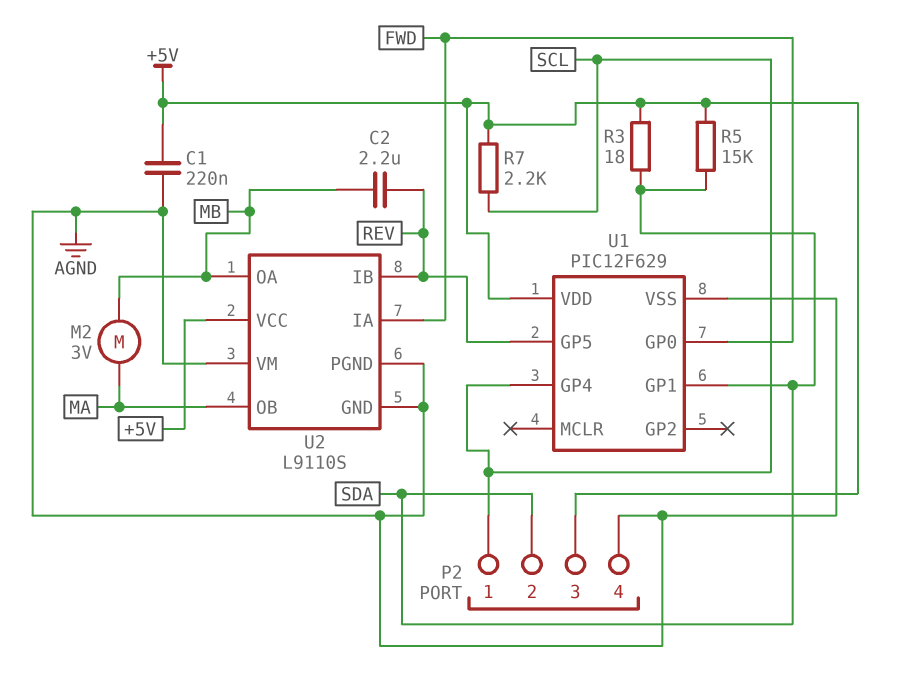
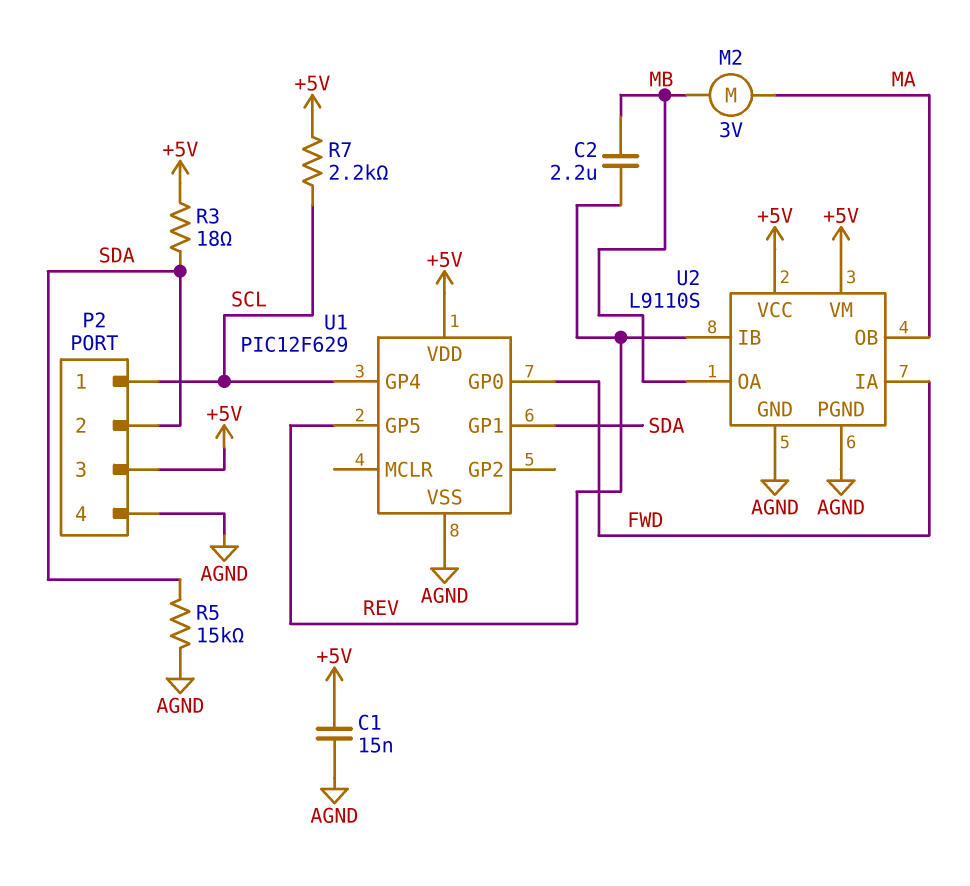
C1: 220nF (+5V, AGND) -> 15nF (+5V, AGND)
R5: 15k (+5V, SDA) -> 15k (AGND, SDA)
U2 pin VM: AGND -> +5V

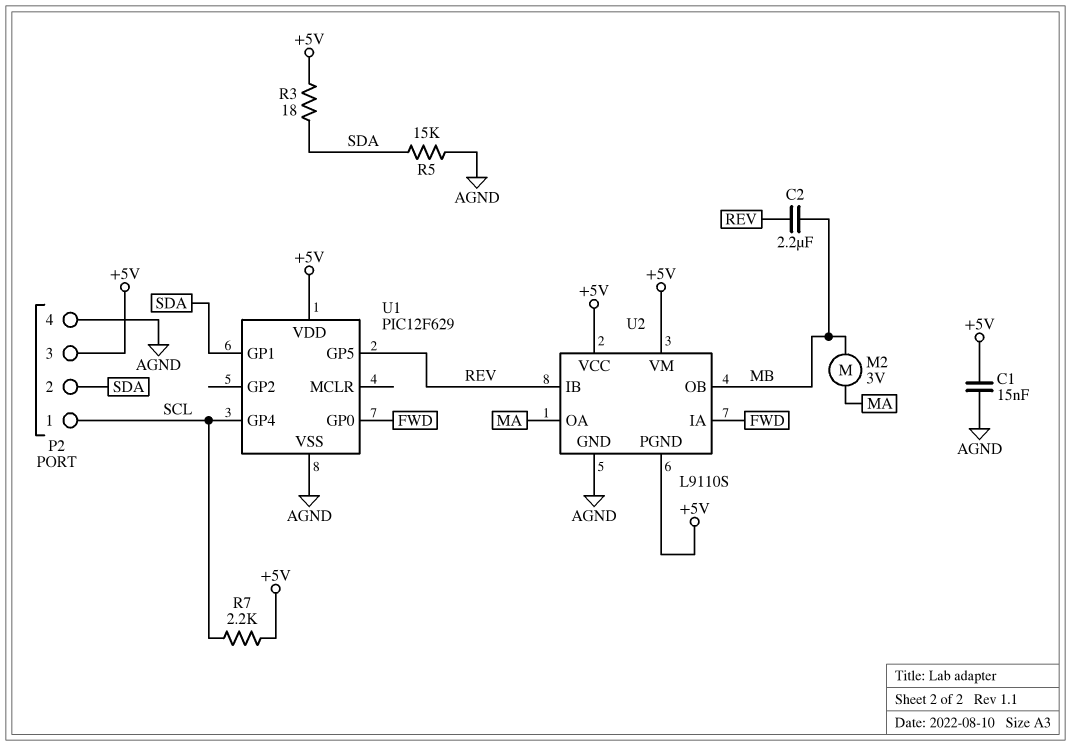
U2 pin OA: MB -> MA
U2 pin OB: MA -> MB
U2 pin PGND: AGND -> +5V

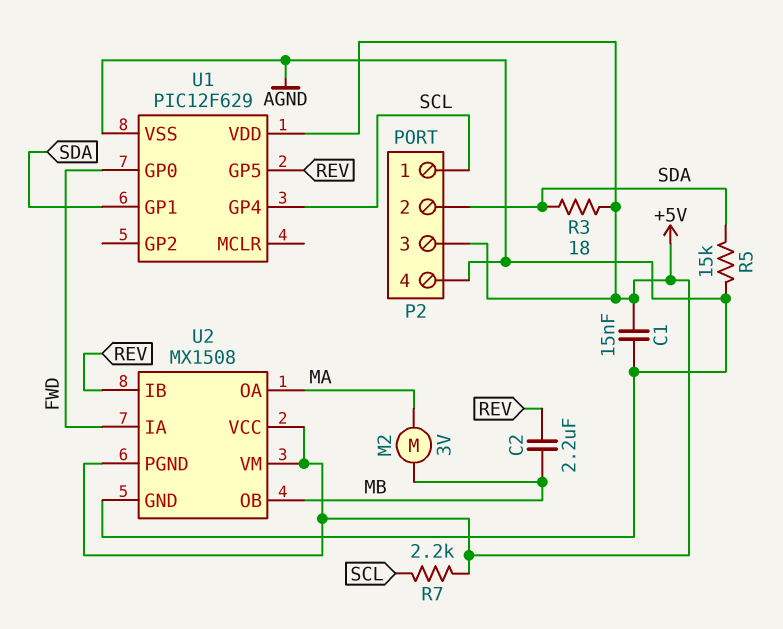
U2: L9110S -> MX1508

